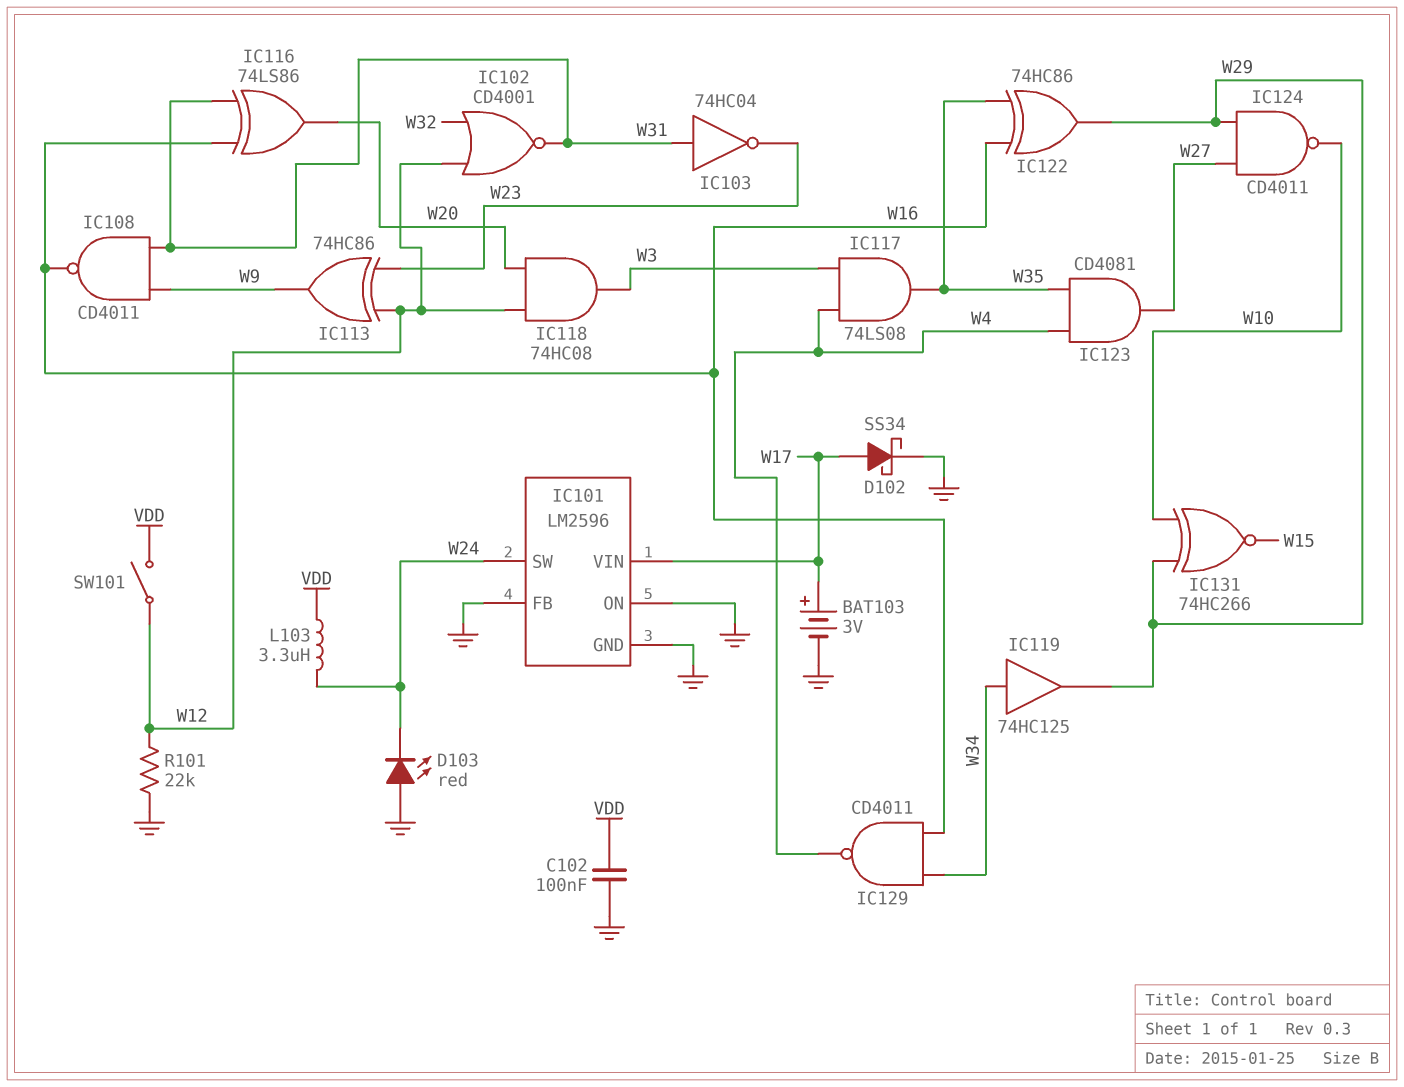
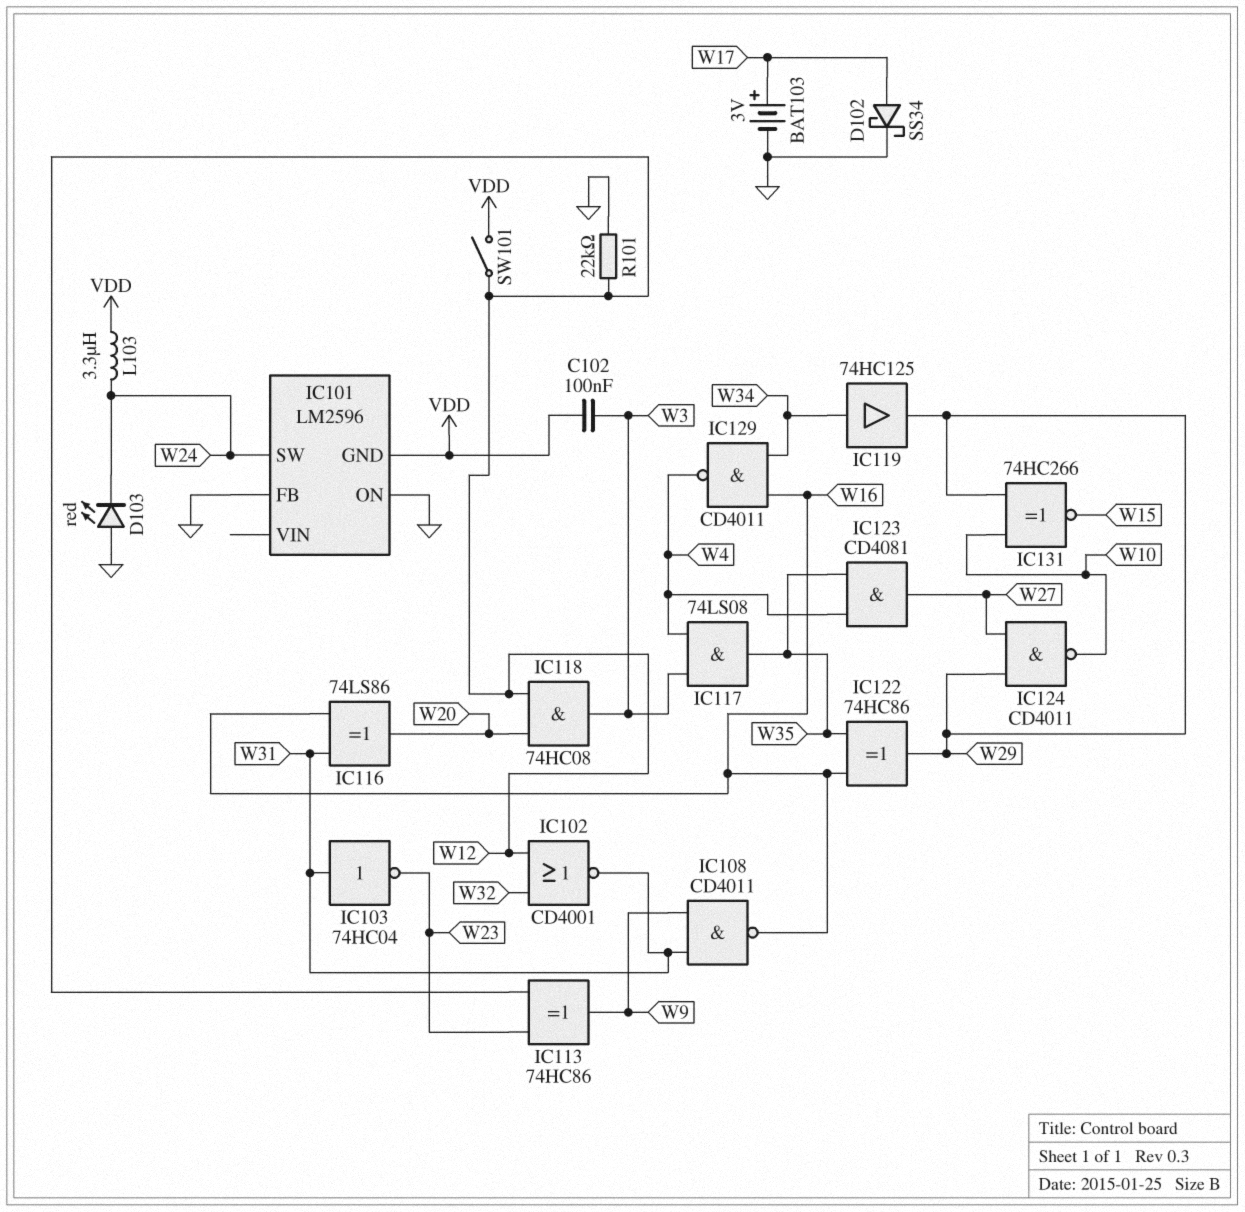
C102: 100nF (GND, VDD) -> 100nF (VDD, W3)
IC101 pin GND: GND -> VDD
IC101 pin VIN: W17 -> none

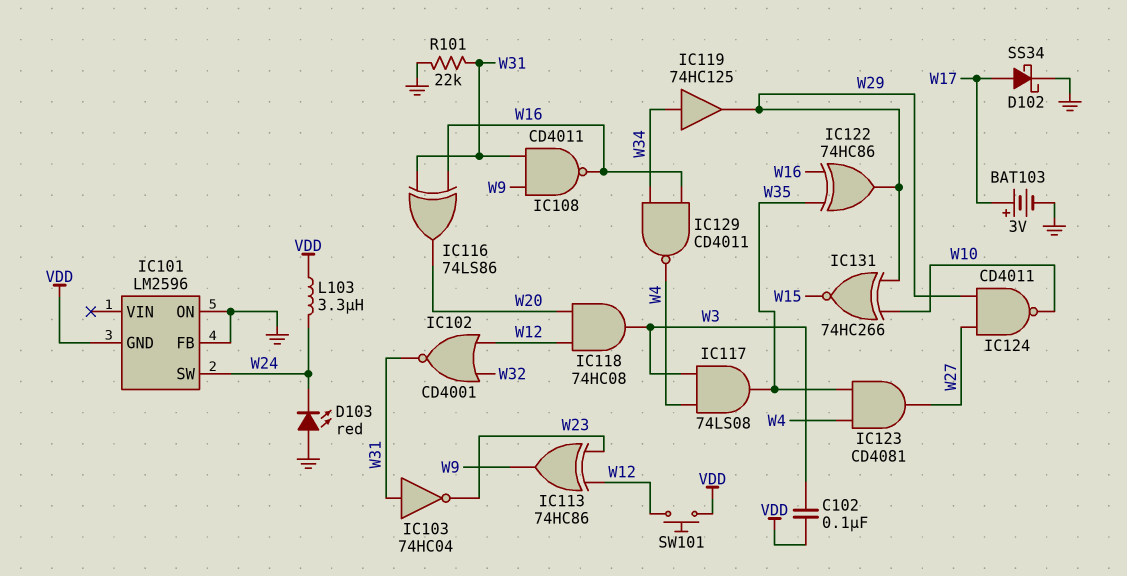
R101: 22k (GND, W12) -> 22k (GND, W31)
SW101: switch (VDD, W12) -> button (VDD, W12)

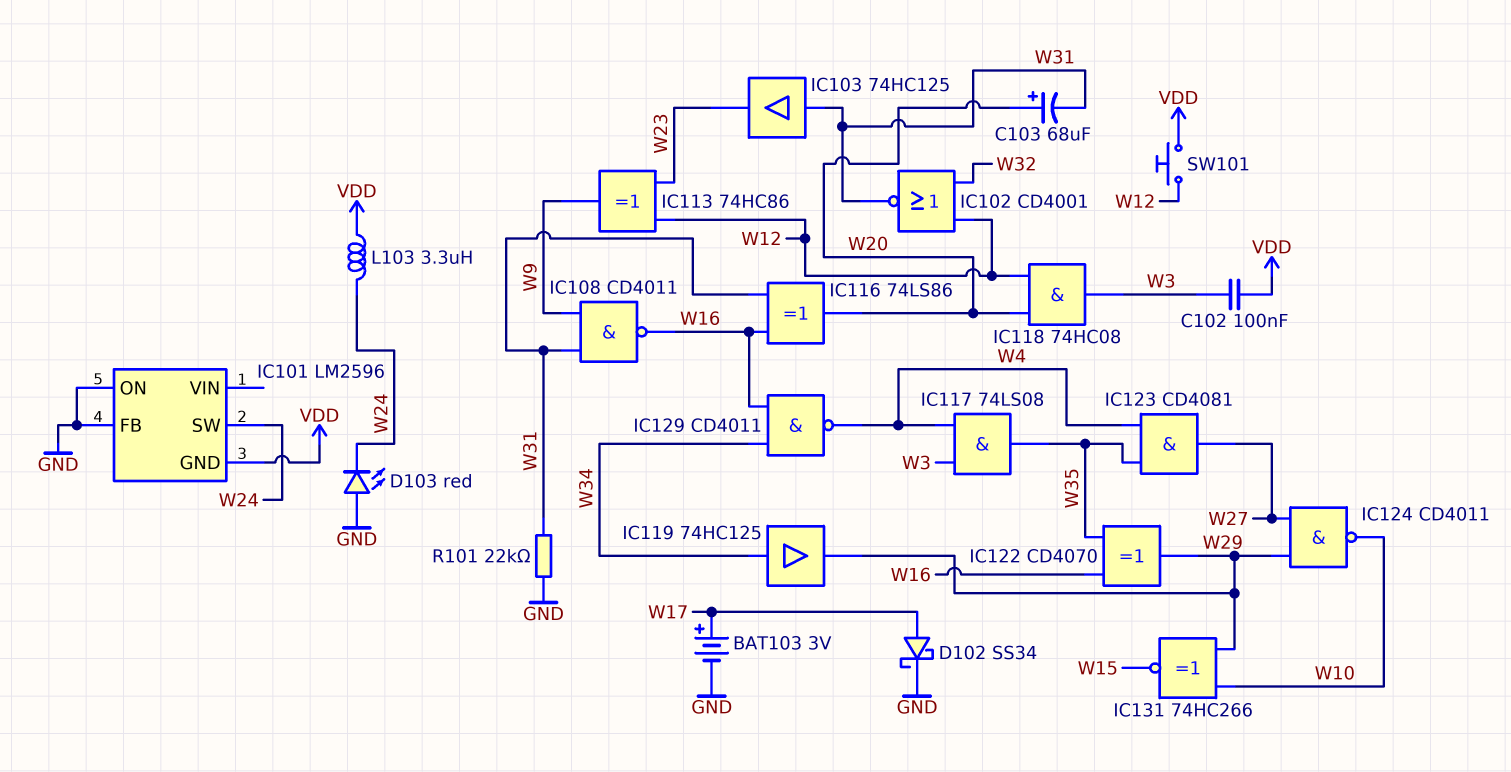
C103: none -> 68uF (plus W20, minus W31)
IC103: NOT 74HC04 (in W31, out W23) -> buffer 74HC125 (in W31, out W23)
IC122: XOR 74HC86 (in W16, in W35, out W29) -> XOR CD4070 (in W16, in W35, out W29)

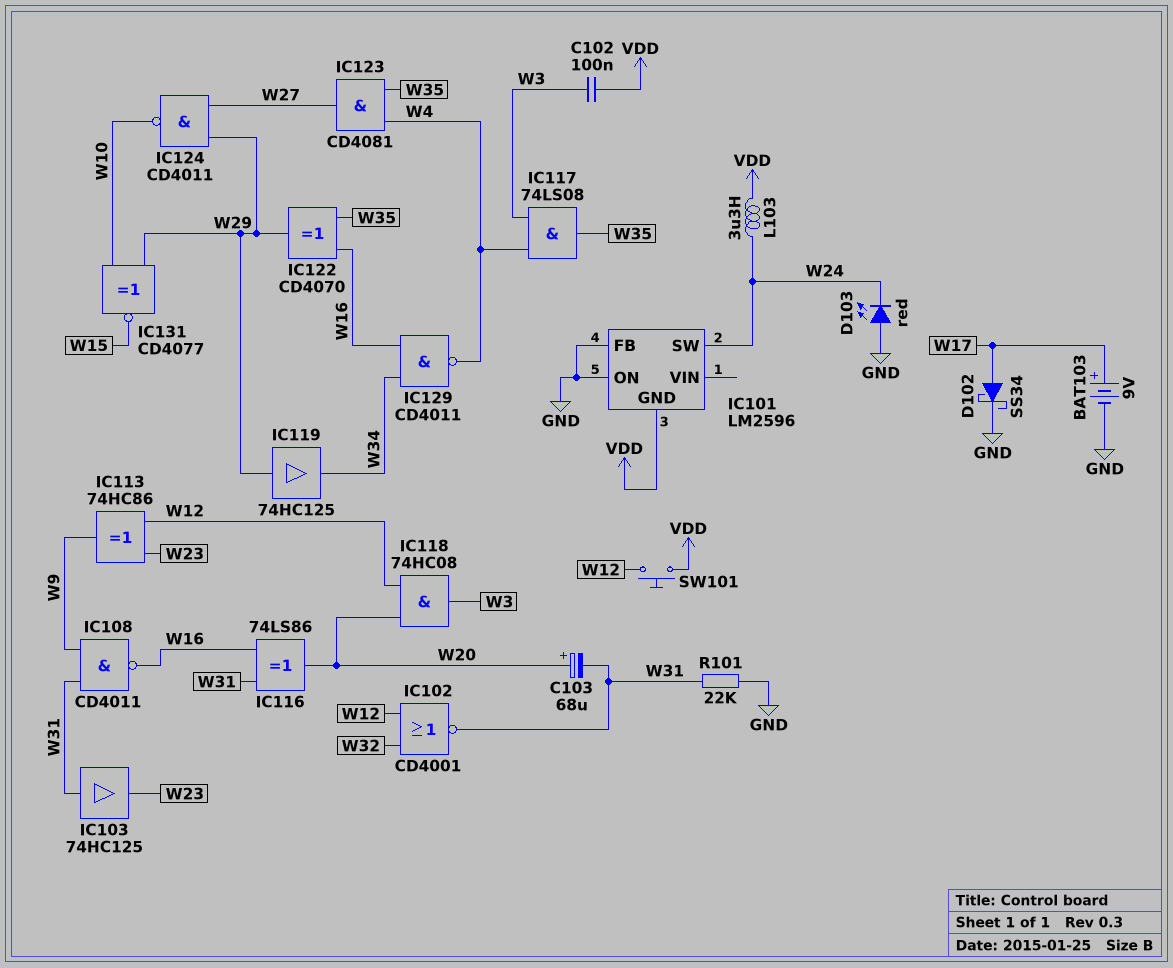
BAT103: 3V (plus W17, minus GND) -> 9V (plus W17, minus GND)
IC119: buffer 74HC125 (in W34, out W29) -> buffer 74HC125 (in W29, out W34)
IC131: XNOR 74HC266 (in W10, in W29, out W15) -> XNOR CD4077 (in W10, in W29, out W15)

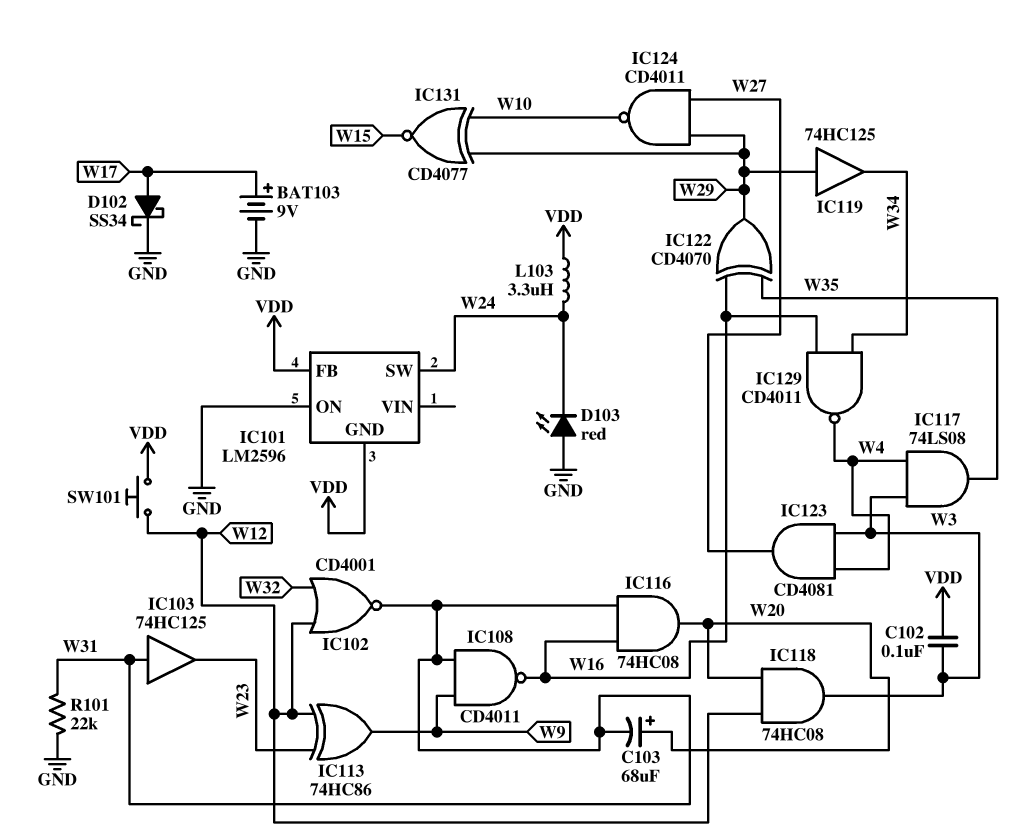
IC101 pin FB: GND -> VDD
IC116: XOR 74LS86 (in W16, in W31, out W20) -> AND 74HC08 (in W16, in W31, out W20)
IC123: AND CD4081 (in W4, in W35, out W27) -> AND CD4081 (in W3, in W4, out W27)

